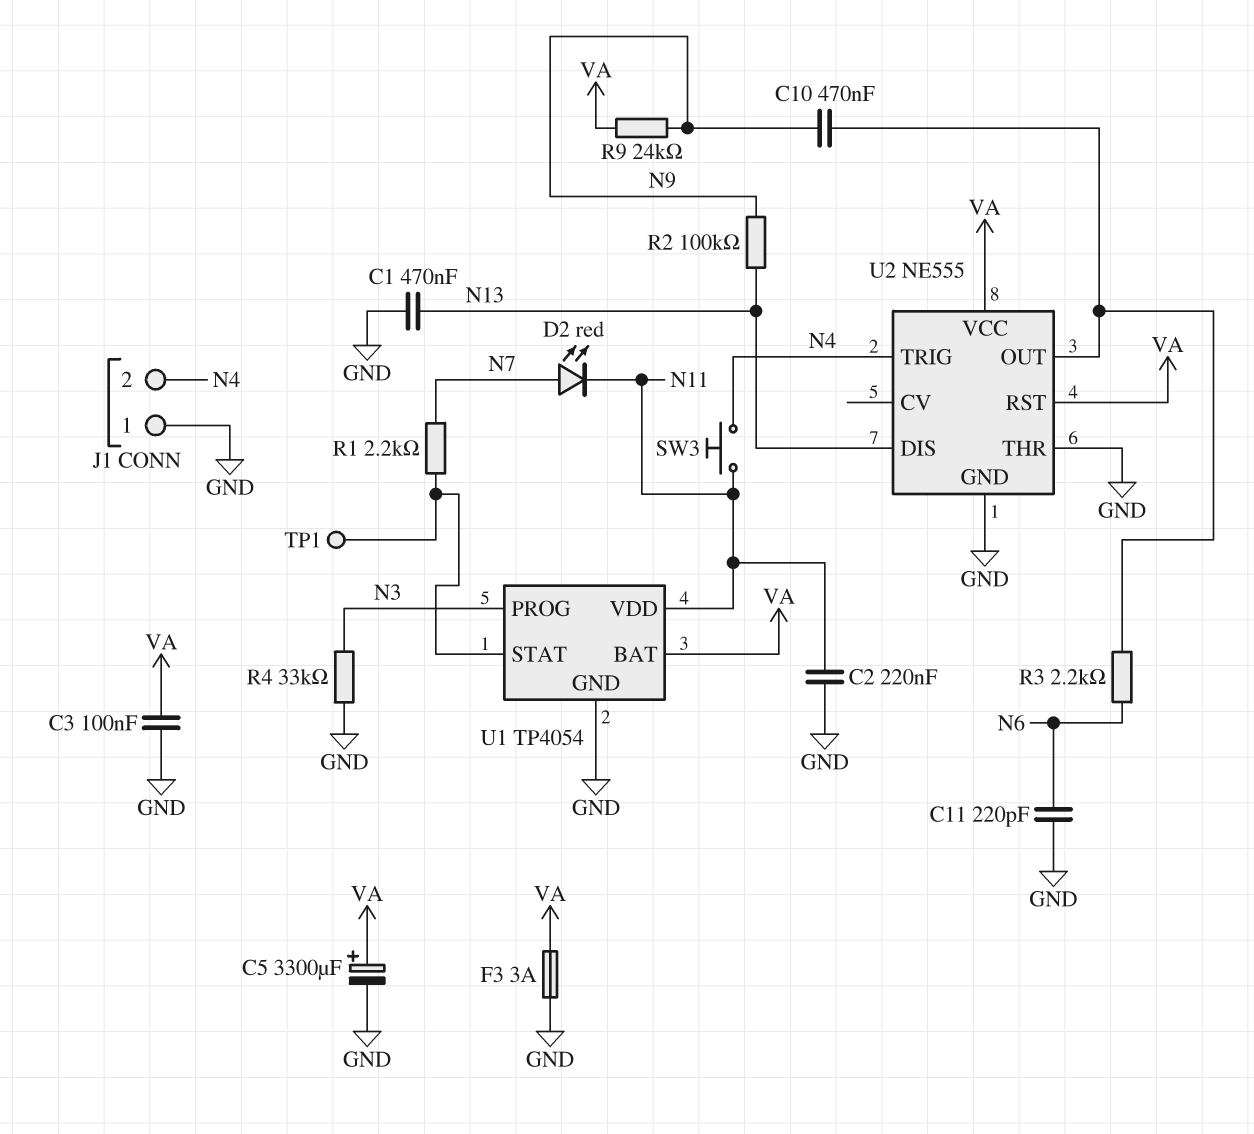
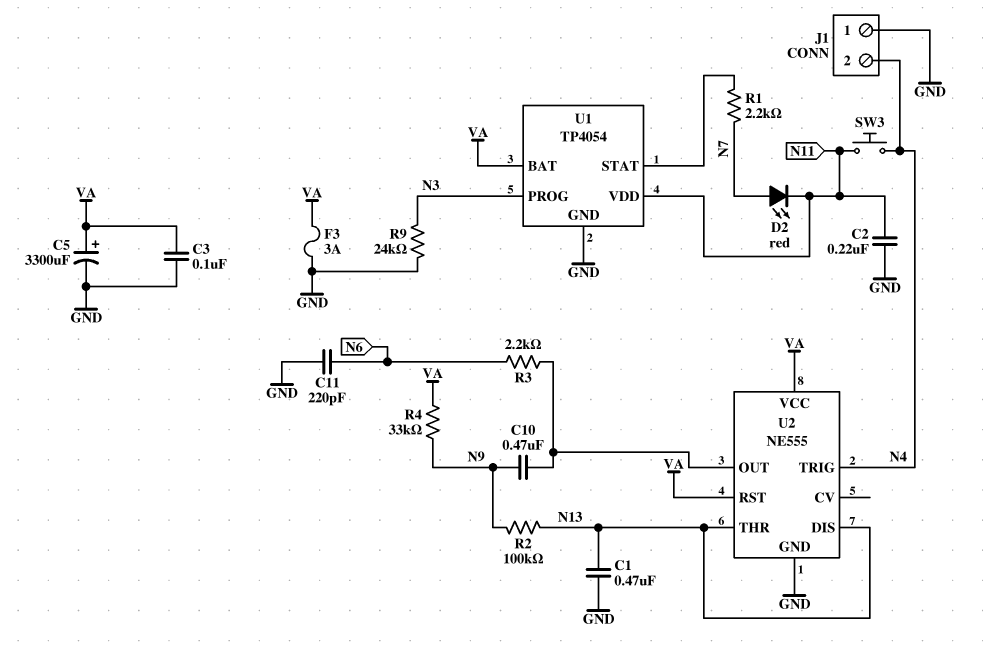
R4: 33k (GND, N3) -> 33k (N9, VA)
R9: 24k (N9, VA) -> 24k (GND, N3)
TP1: test point (U1/STAT) -> none
U2 pin THR: GND -> N13

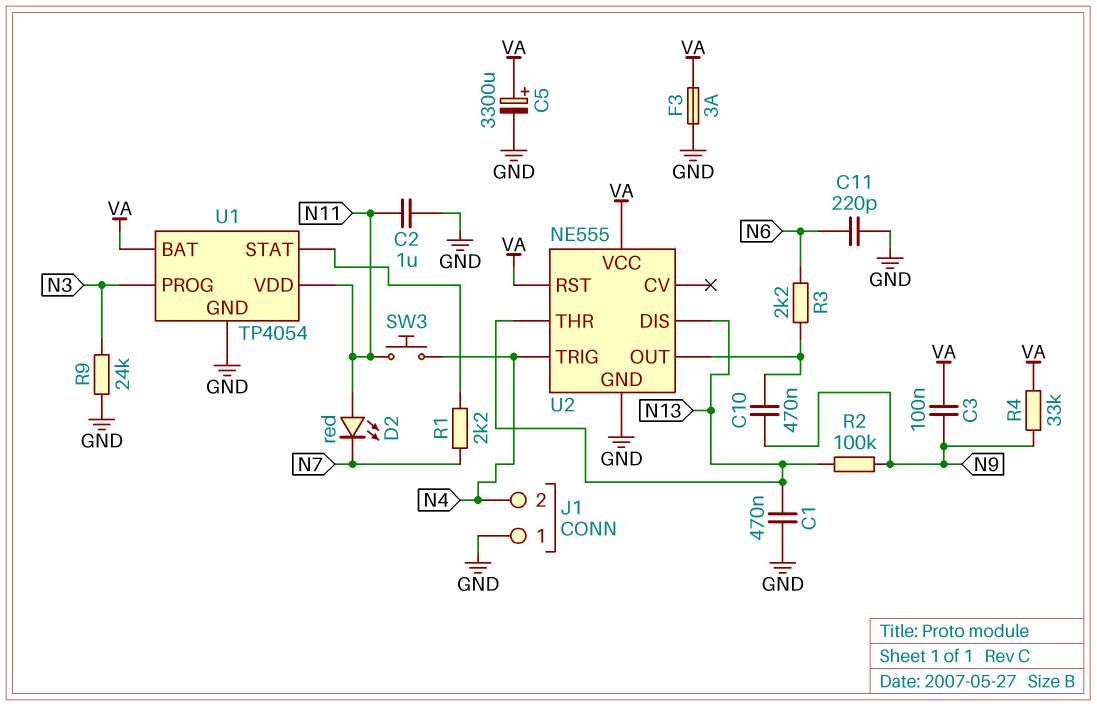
C2: 220nF (GND, N11) -> 1uF (GND, N11)
C3: 100nF (GND, VA) -> 100nF (N9, VA)
D2: LED red (A N7, K N11) -> LED red (A N11, K N7)

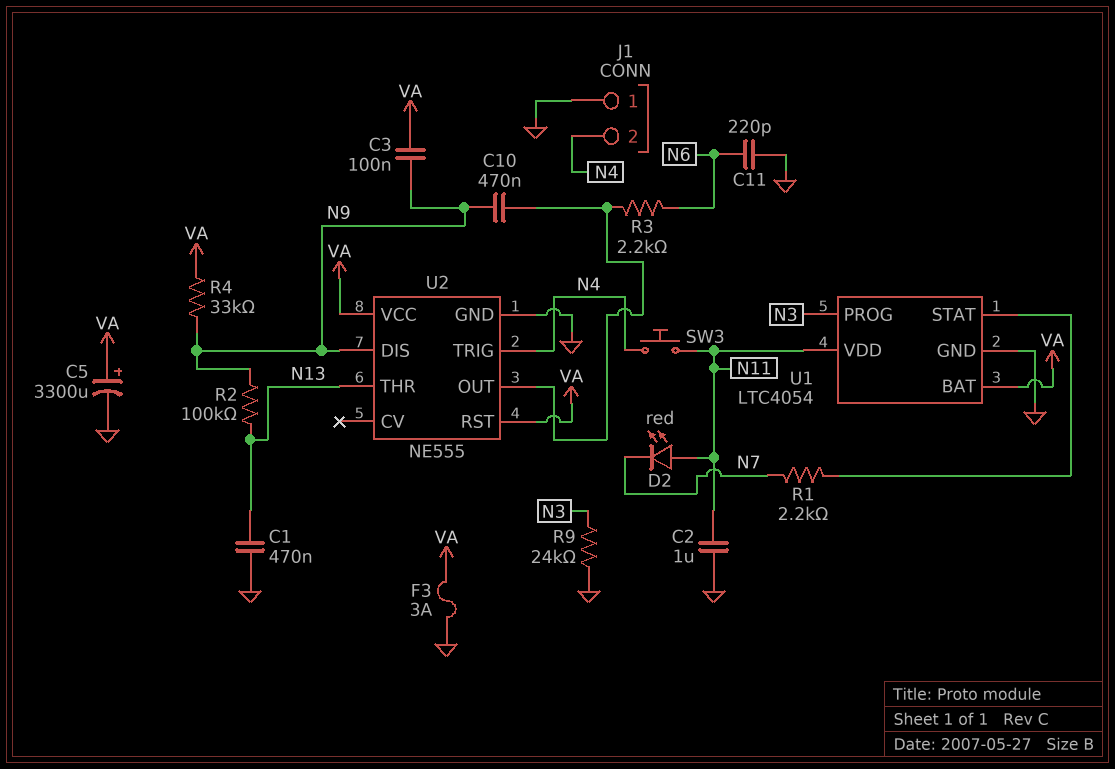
U1: TP4054 -> LTC4054
U2 pin DIS: N13 -> N9

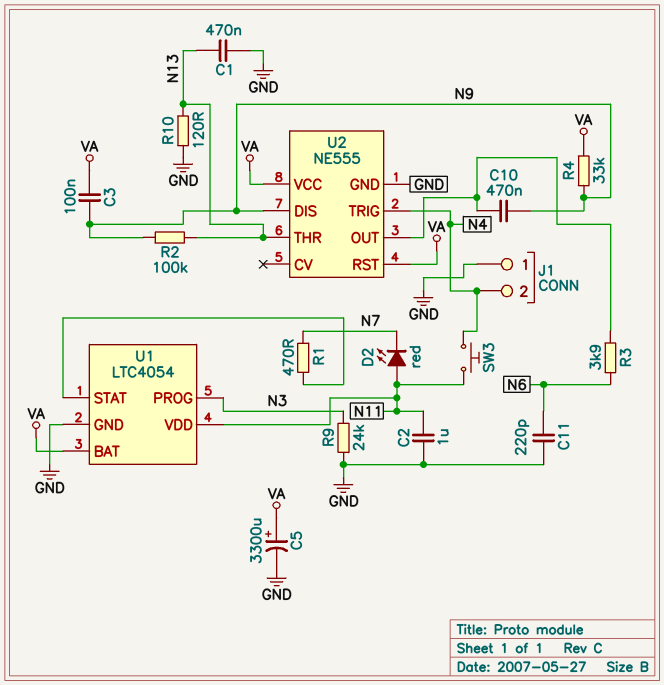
F3: 3A (GND, VA) -> none
R1: 2.2k (N7, U1/STAT) -> 470 (N7, U1/STAT)
R3: 2.2k (N6, U2/OUT) -> 3.9k (N6, U2/OUT)
R10: none -> 120 (GND, N13)

